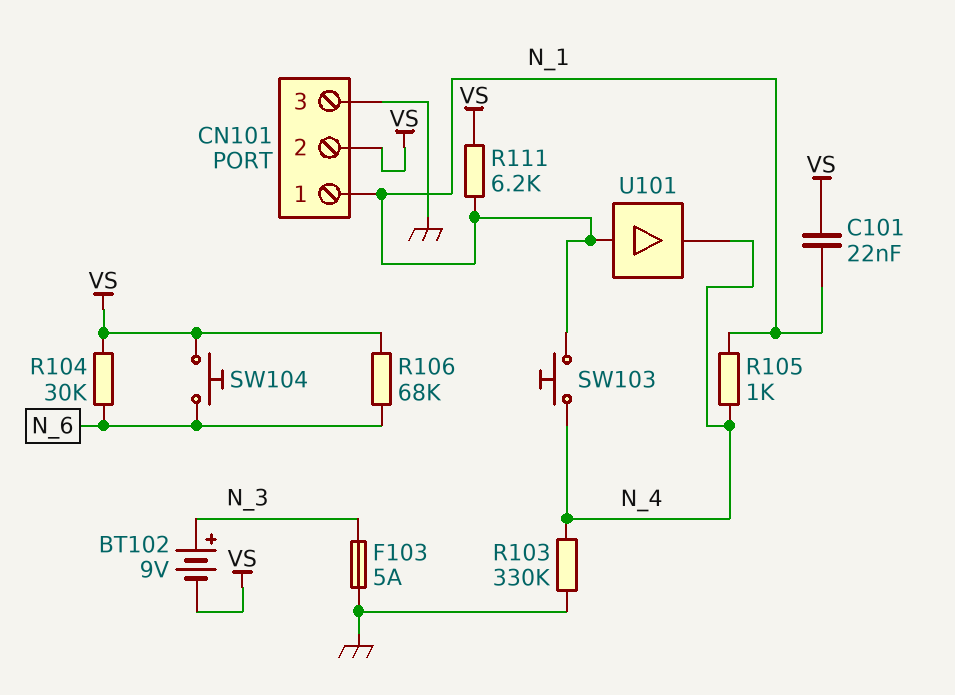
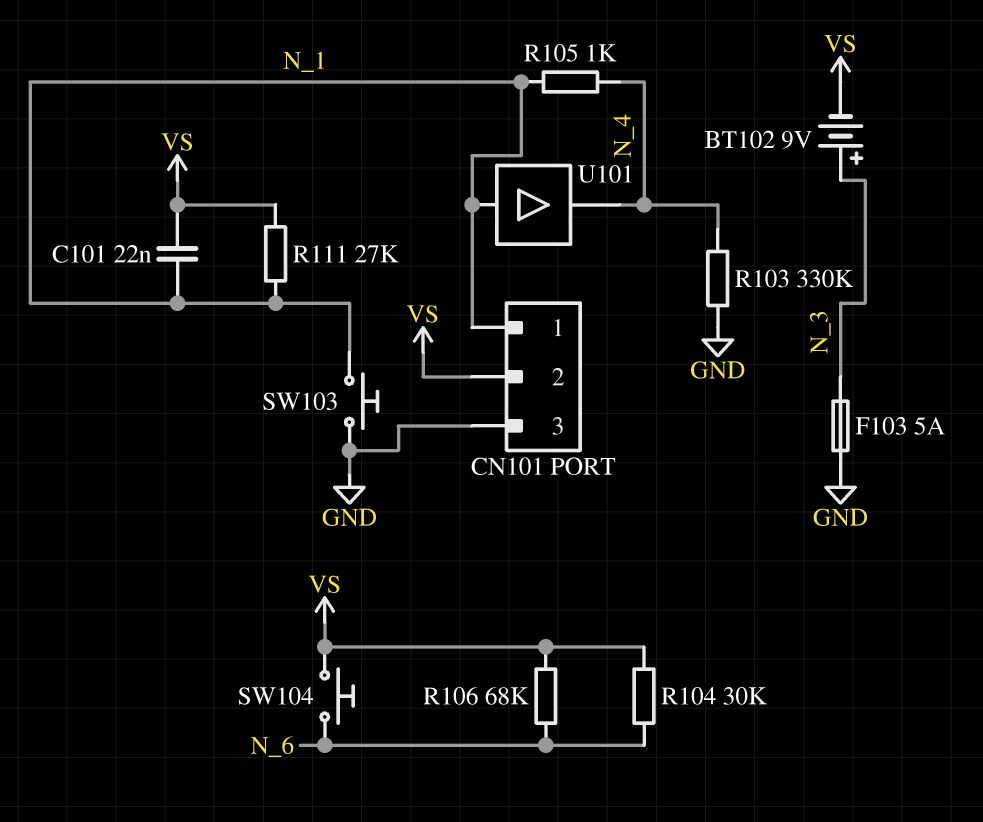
R111: 6.2k (N_1, VS) -> 27k (N_1, VS)
SW103: button (N_1, N_4) -> button (GND, N_1)

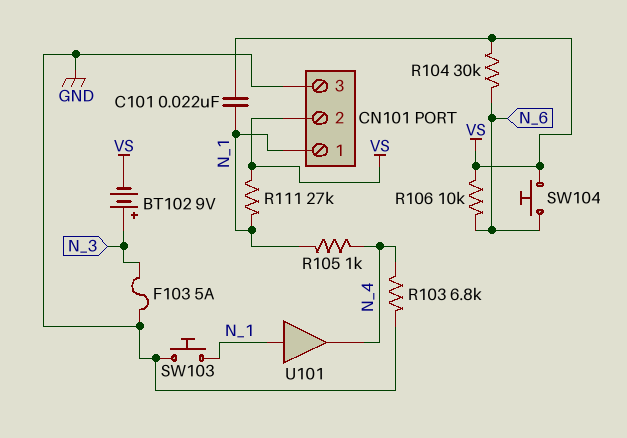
R103: 330k (GND, N_4) -> 6.8k (GND, N_4)
R106: 68k (N_6, VS) -> 10k (N_6, VS)

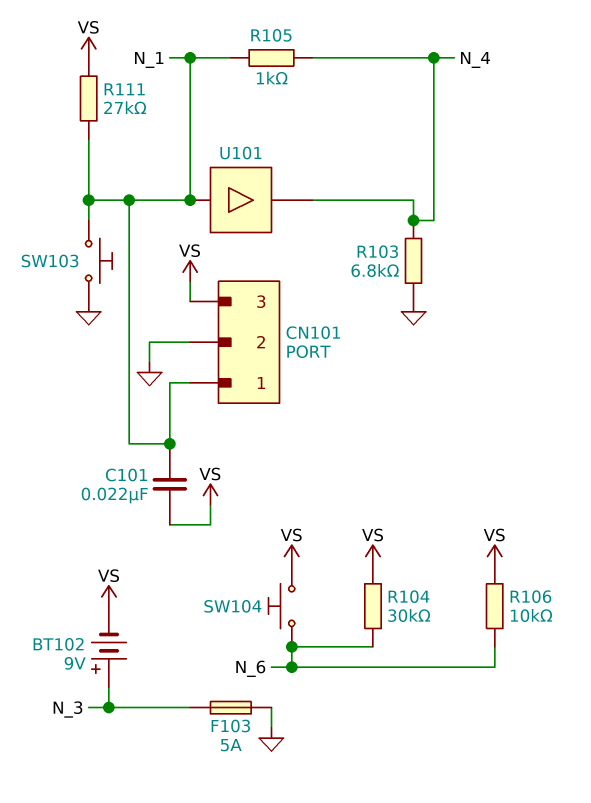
CN101 pin 2: VS -> GND
CN101 pin 3: GND -> VS

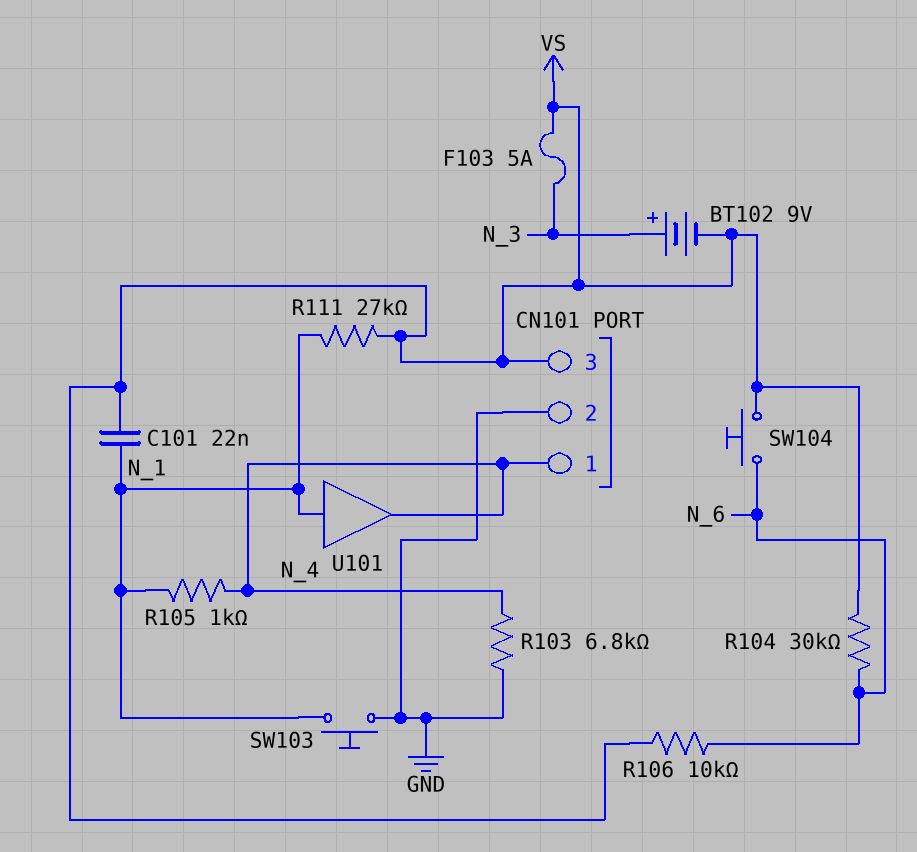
CN101 pin 1: N_1 -> N_4
F103: 5A (GND, N_3) -> 5A (N_3, VS)

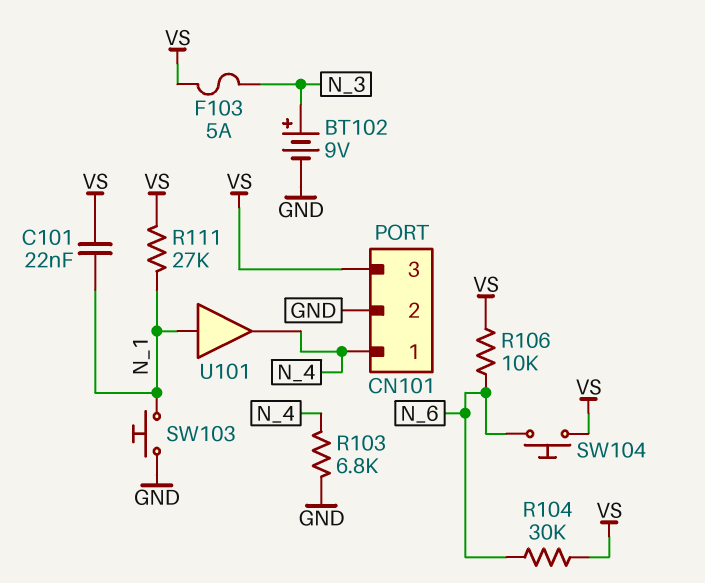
BT102: 9V (plus N_3, minus VS) -> 9V (plus N_3, minus GND)
R105: 1k (N_1, N_4) -> none

